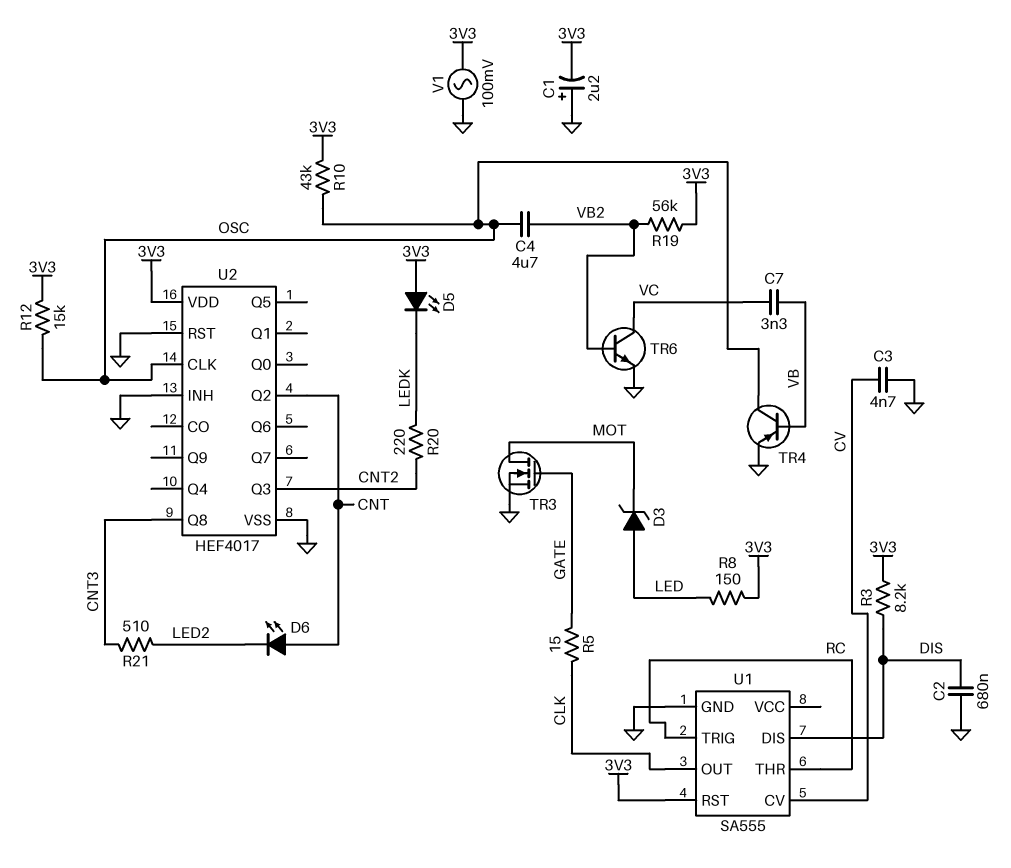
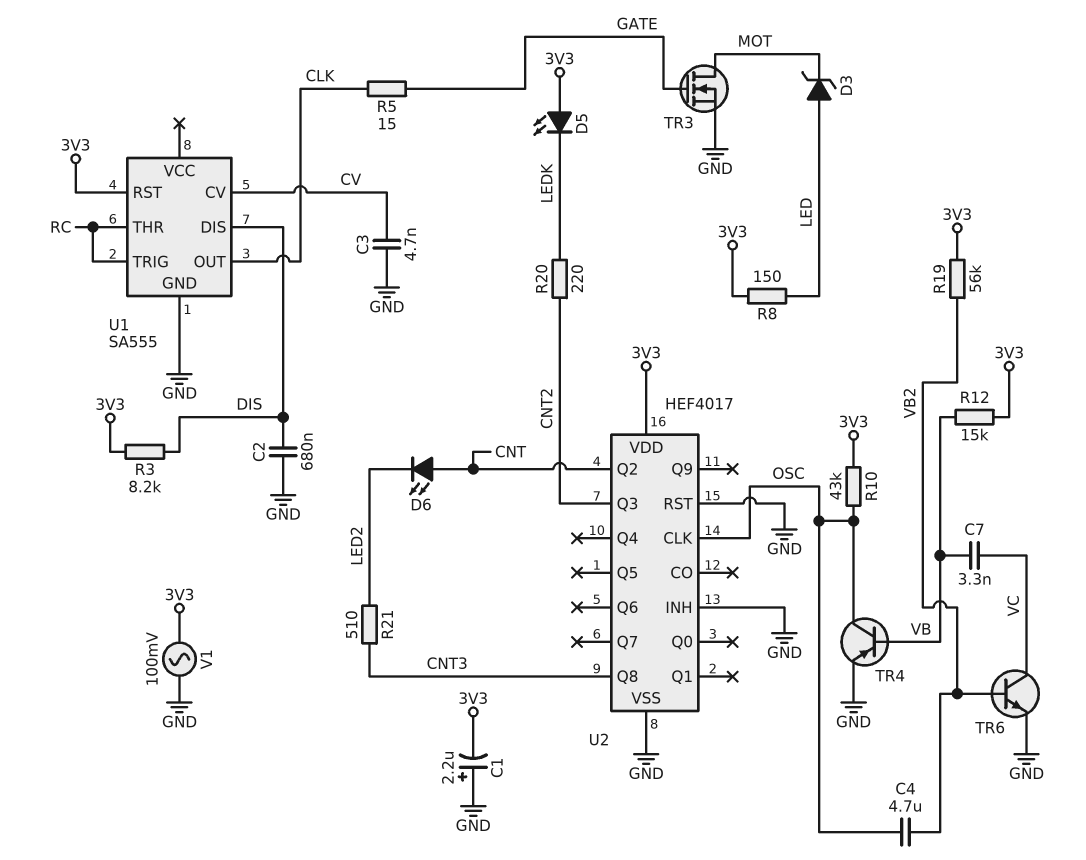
R12: 15k (3V3, OSC) -> 15k (3V3, VB)

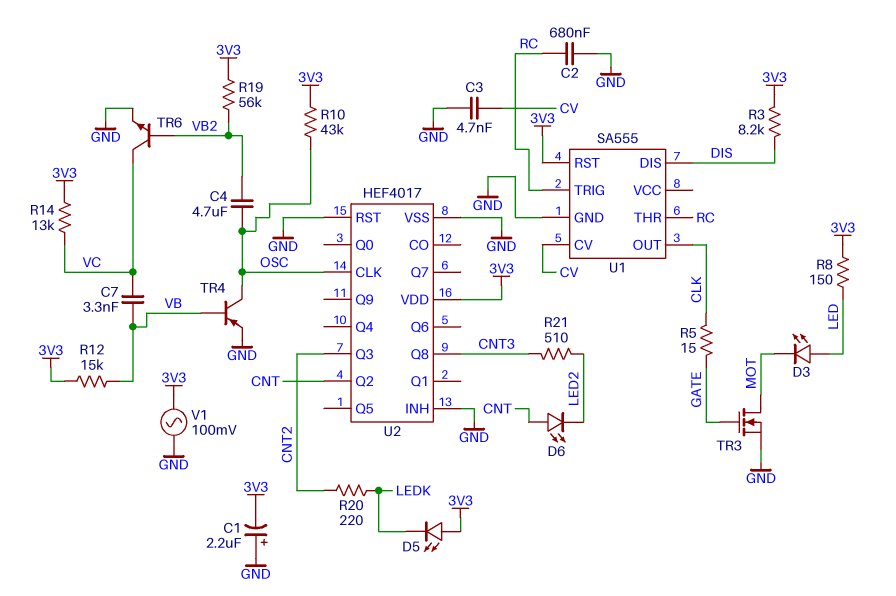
C2: 680nF (DIS, GND) -> 680nF (GND, RC)
D3: zener (A LED, K MOT) -> LED (A LED, K MOT)
R14: none -> 13k (3V3, VC)

